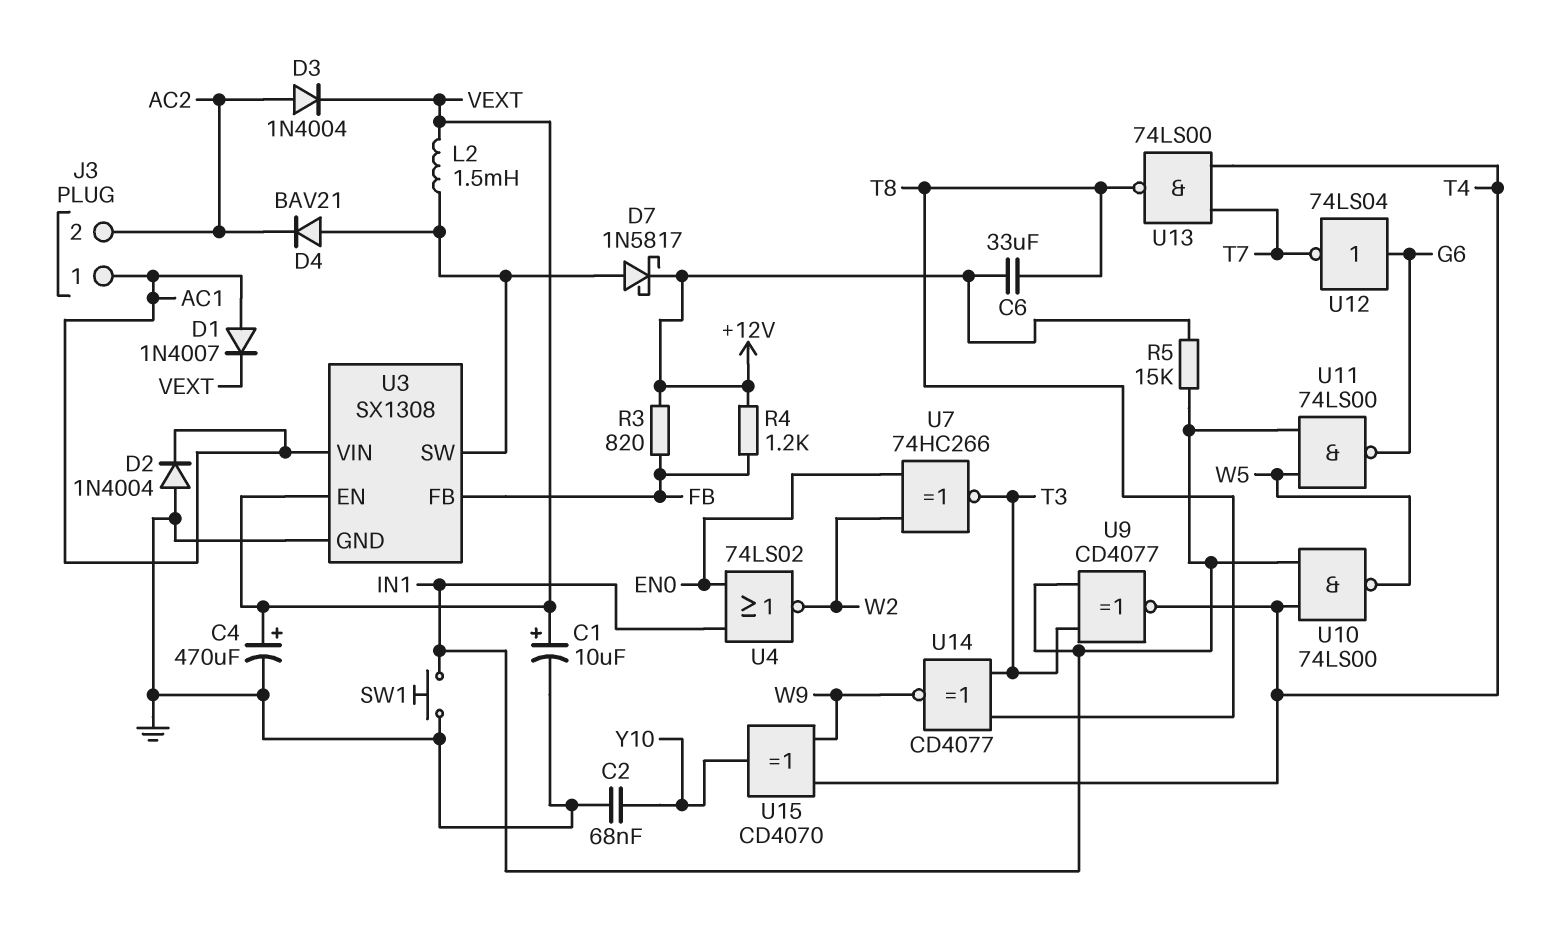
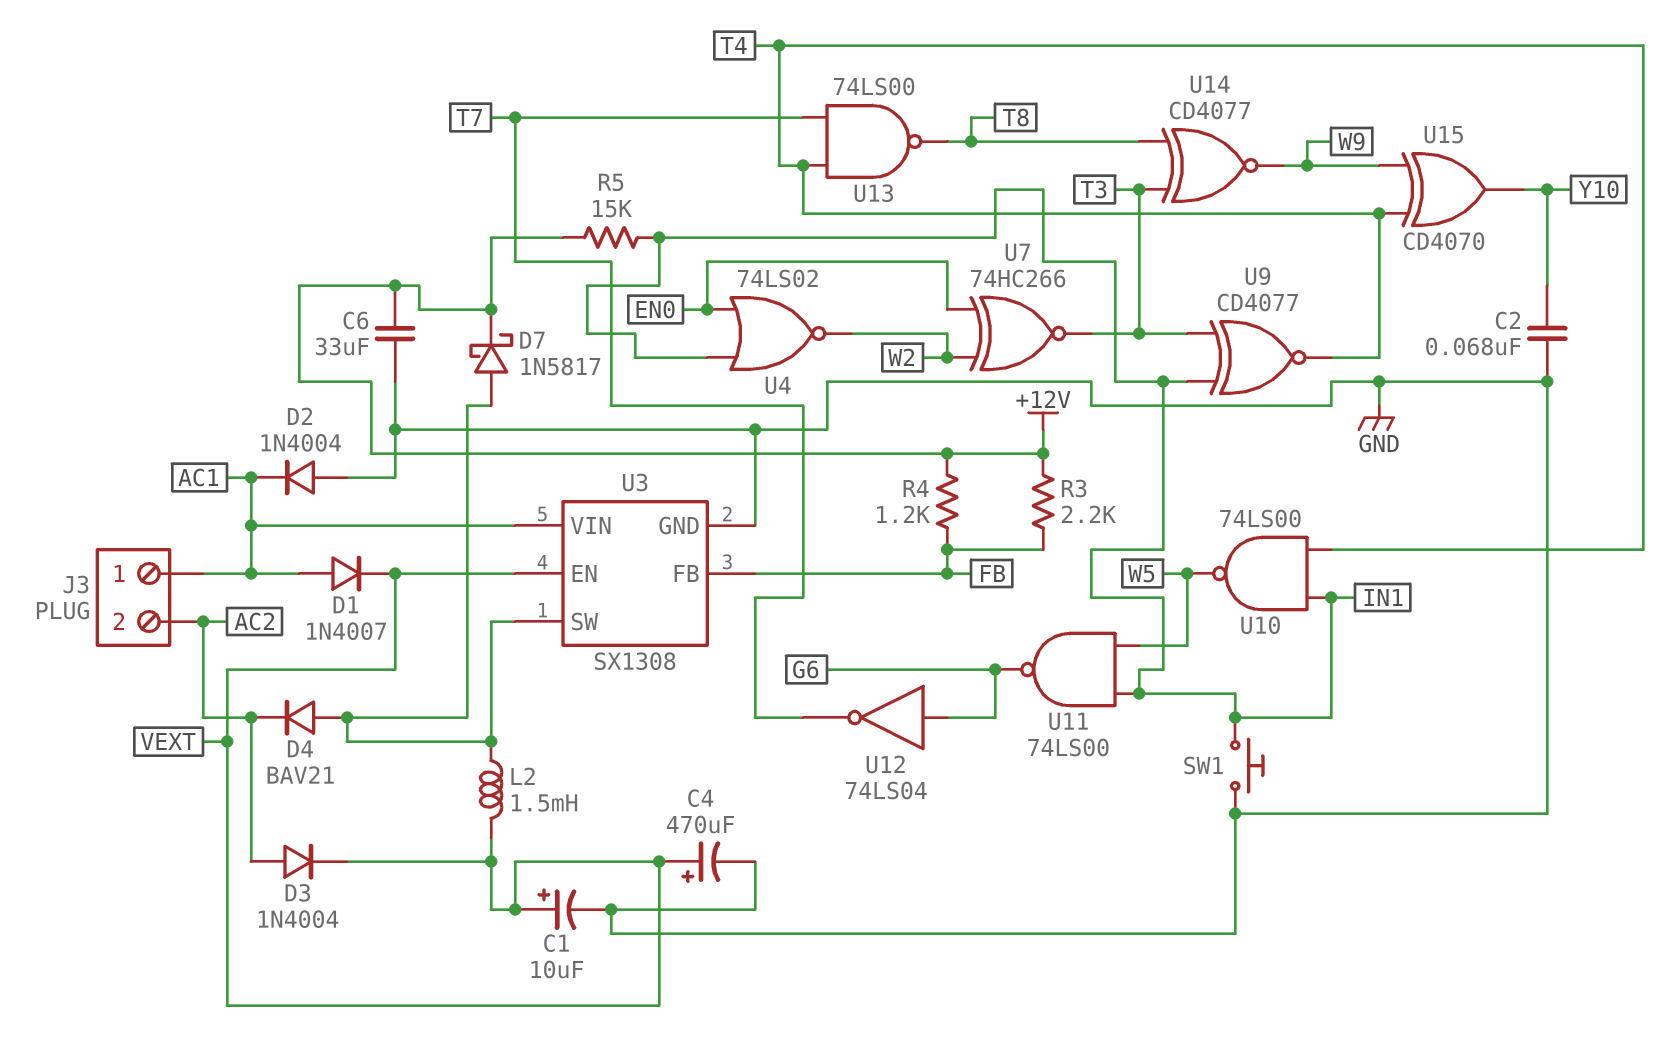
C6: 33uF (+12V, T8) -> 33uF (+12V, GND)
R3: 820 (+12V, FB) -> 2.2k (+12V, FB)

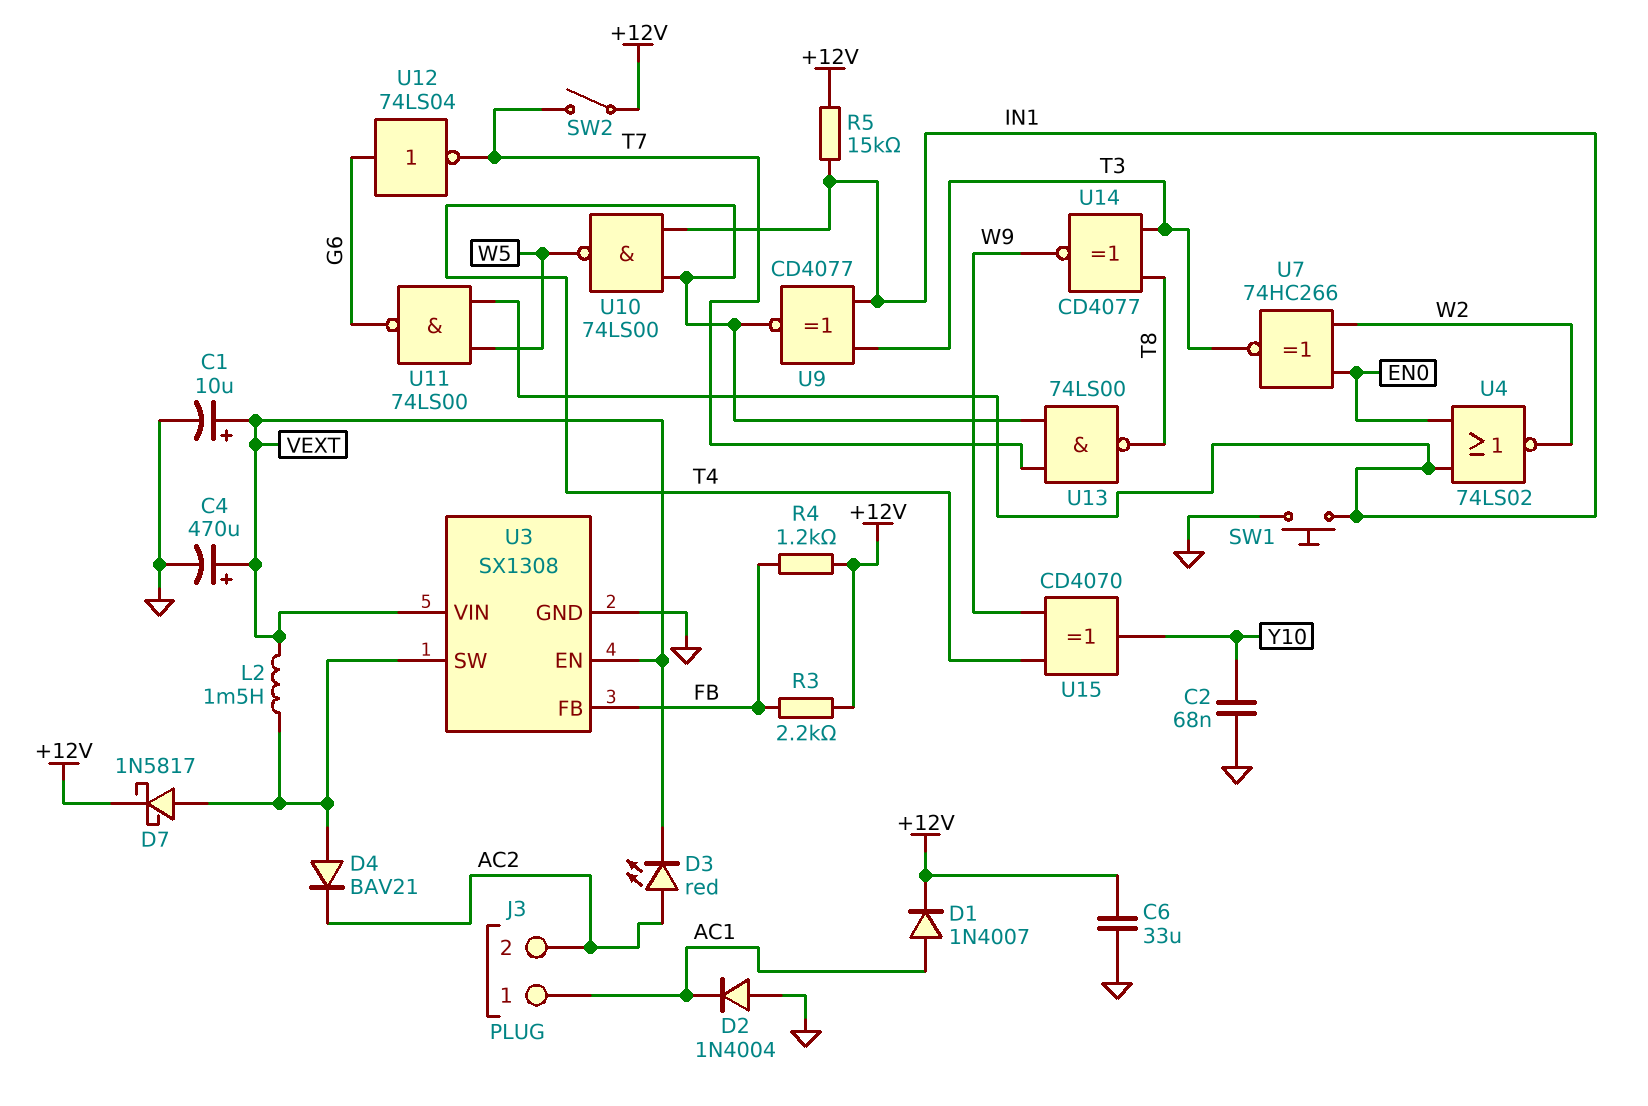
D1: diode 1N4007 (A AC1, K VEXT) -> diode 1N4007 (A AC1, K +12V)
D3: diode 1N4004 (A AC2, K VEXT) -> LED red (A AC2, K VEXT)
SW2: none -> switch (+12V, T7)
U3 pin VIN: AC1 -> VEXT

